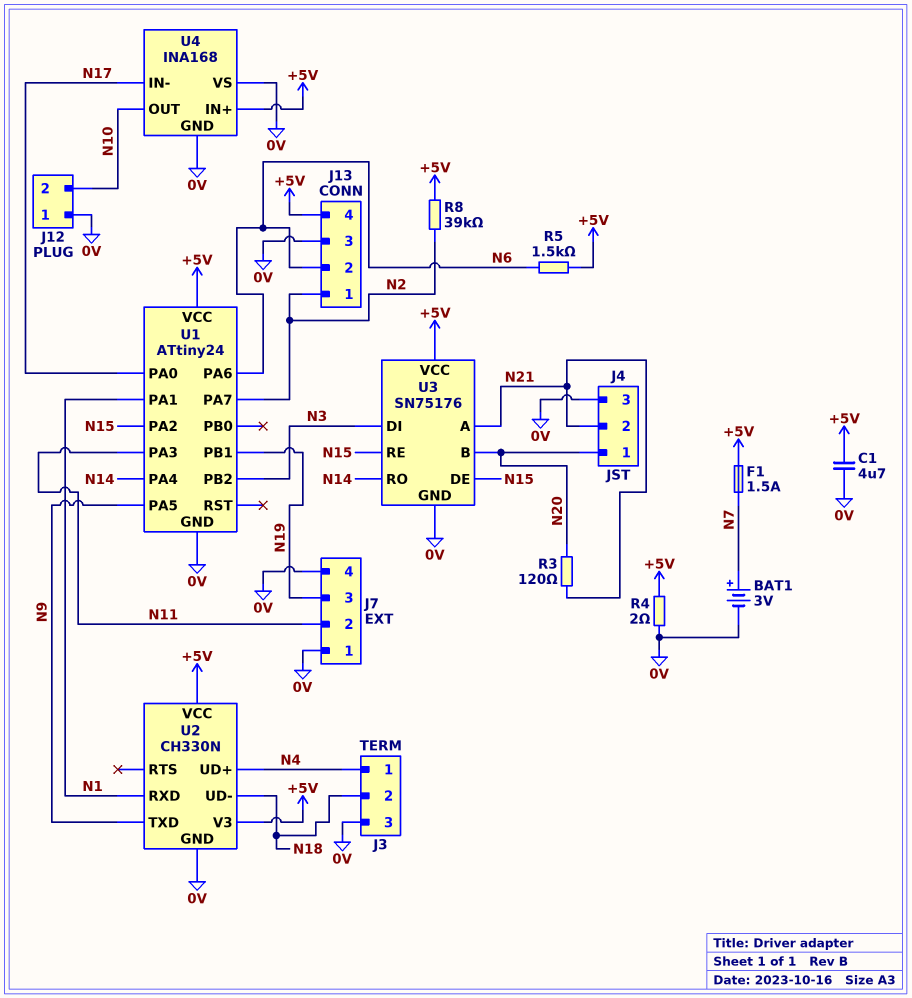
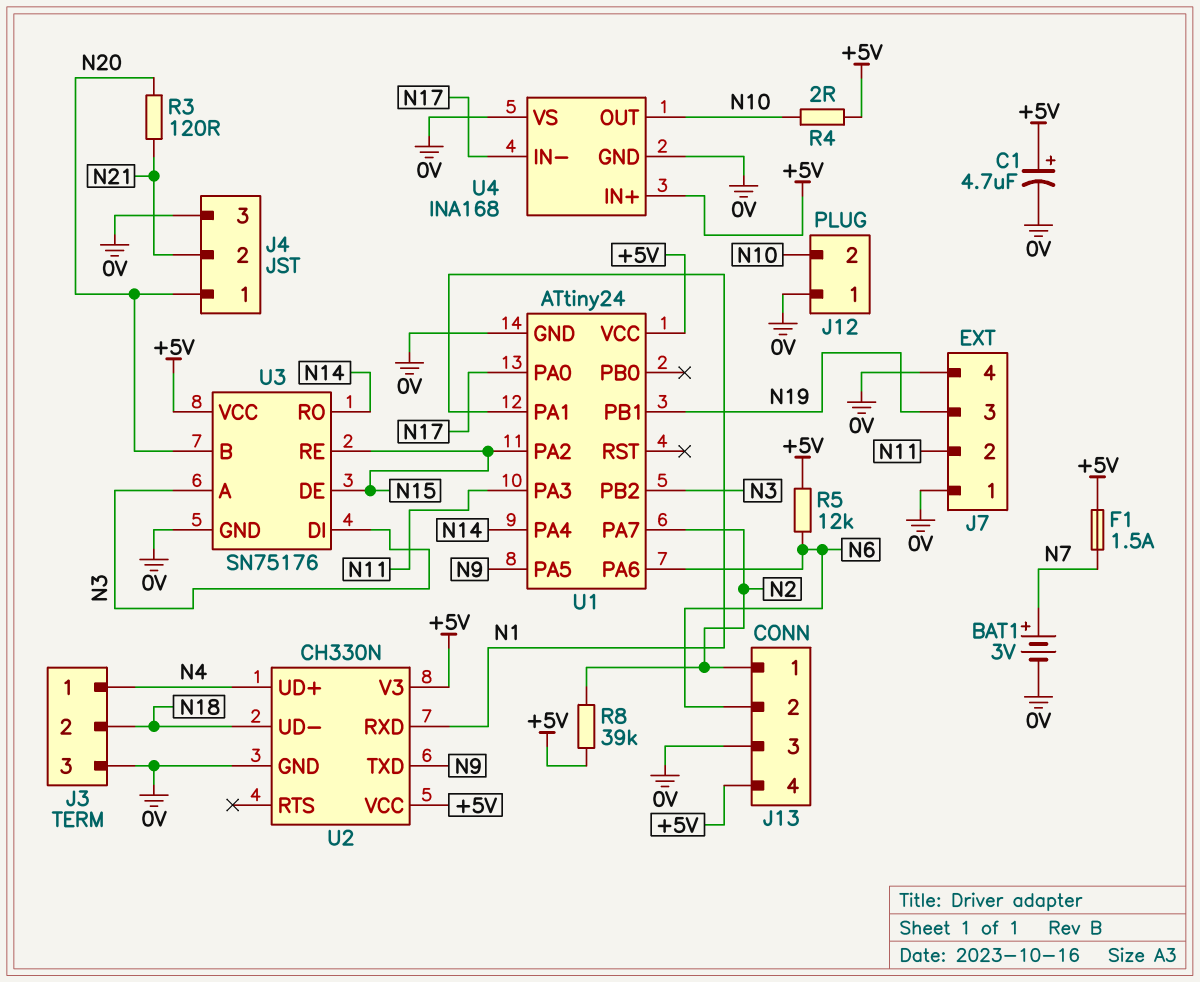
C1: 4.7uF (+5V, 0V) -> 4.7uF (plus +5V, minus 0V)
R4: 2 (+5V, 0V) -> 2 (+5V, N10)
R5: 1.5k (+5V, N6) -> 12k (+5V, N6)
U3 pin A: N21 -> N3

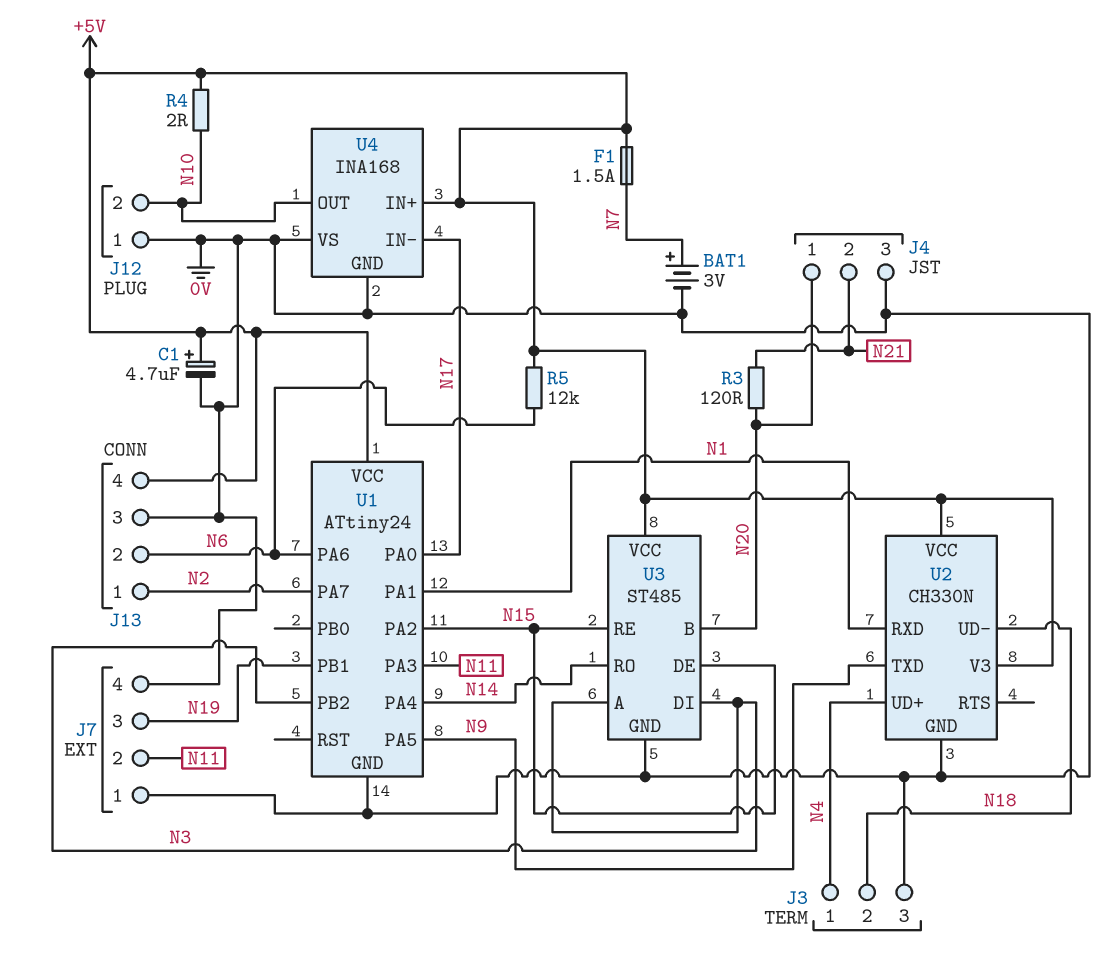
R8: 39k (+5V, N2) -> none
U3: SN75176 -> ST485

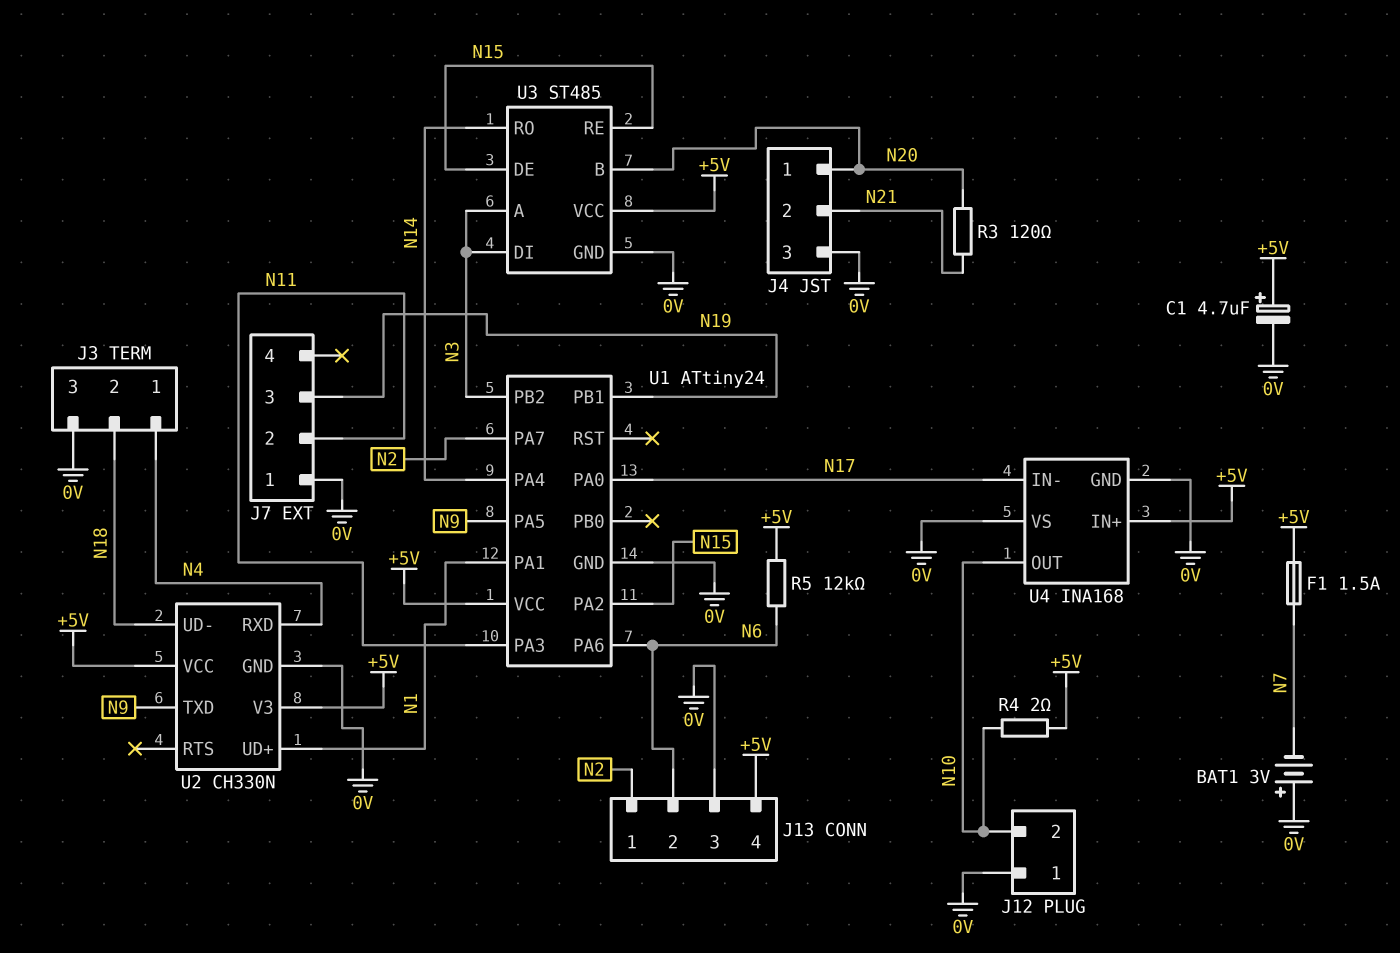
BAT1: 3V (plus N7, minus 0V) -> 3V (plus 0V, minus N7)
J7 pin 4: 0V -> none
U2 pin RXD: N1 -> N4
U2 pin UD+: N4 -> N1

